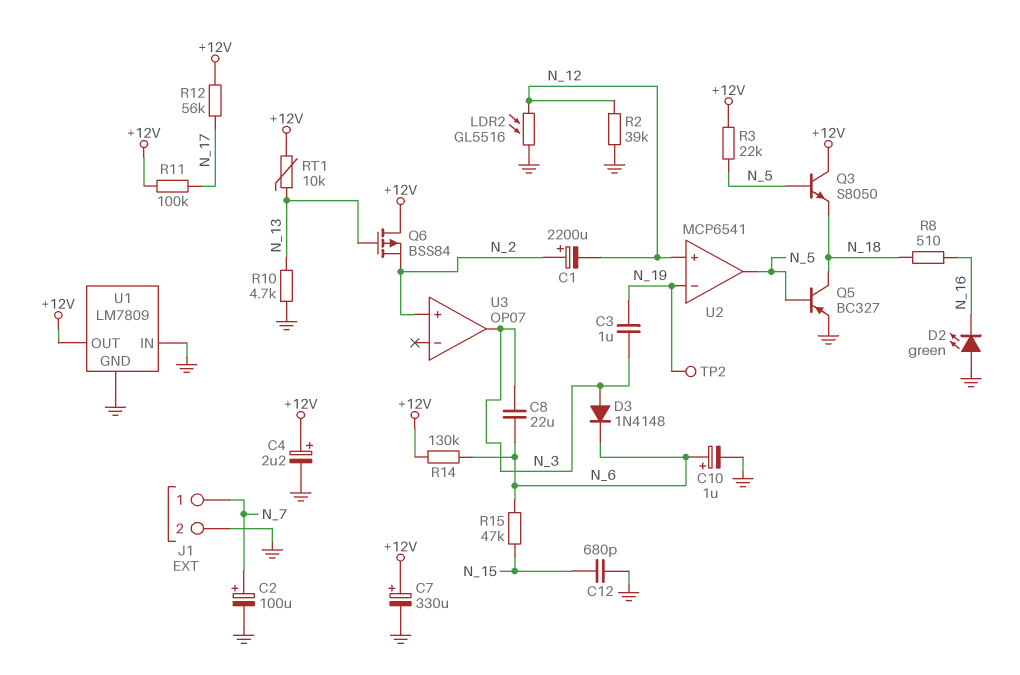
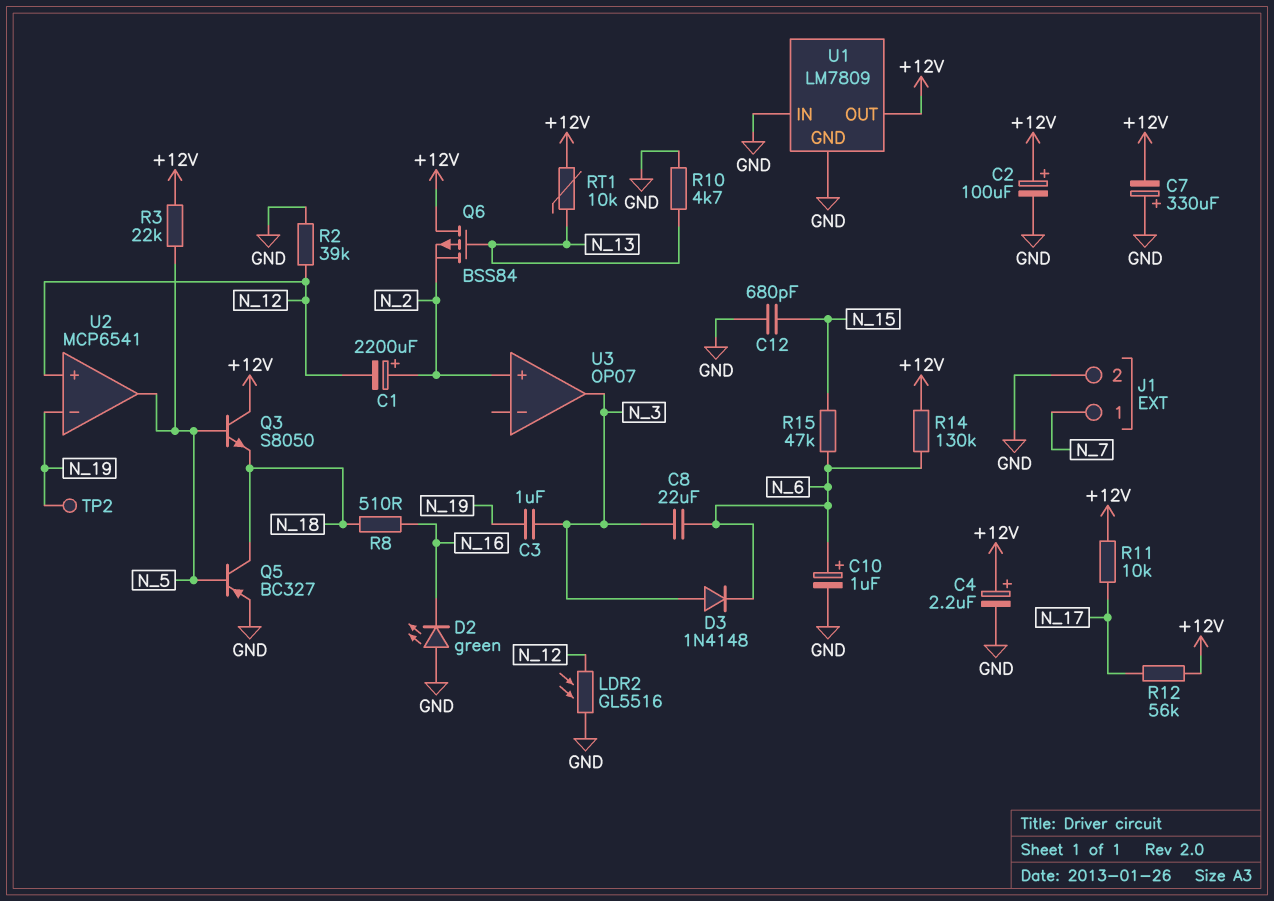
C2: 100uF (plus N_7, minus GND) -> 100uF (plus +12V, minus GND)
C7: 330uF (plus +12V, minus GND) -> 330uF (plus GND, minus +12V)
R11: 100k (+12V, N_17) -> 10k (+12V, N_17)

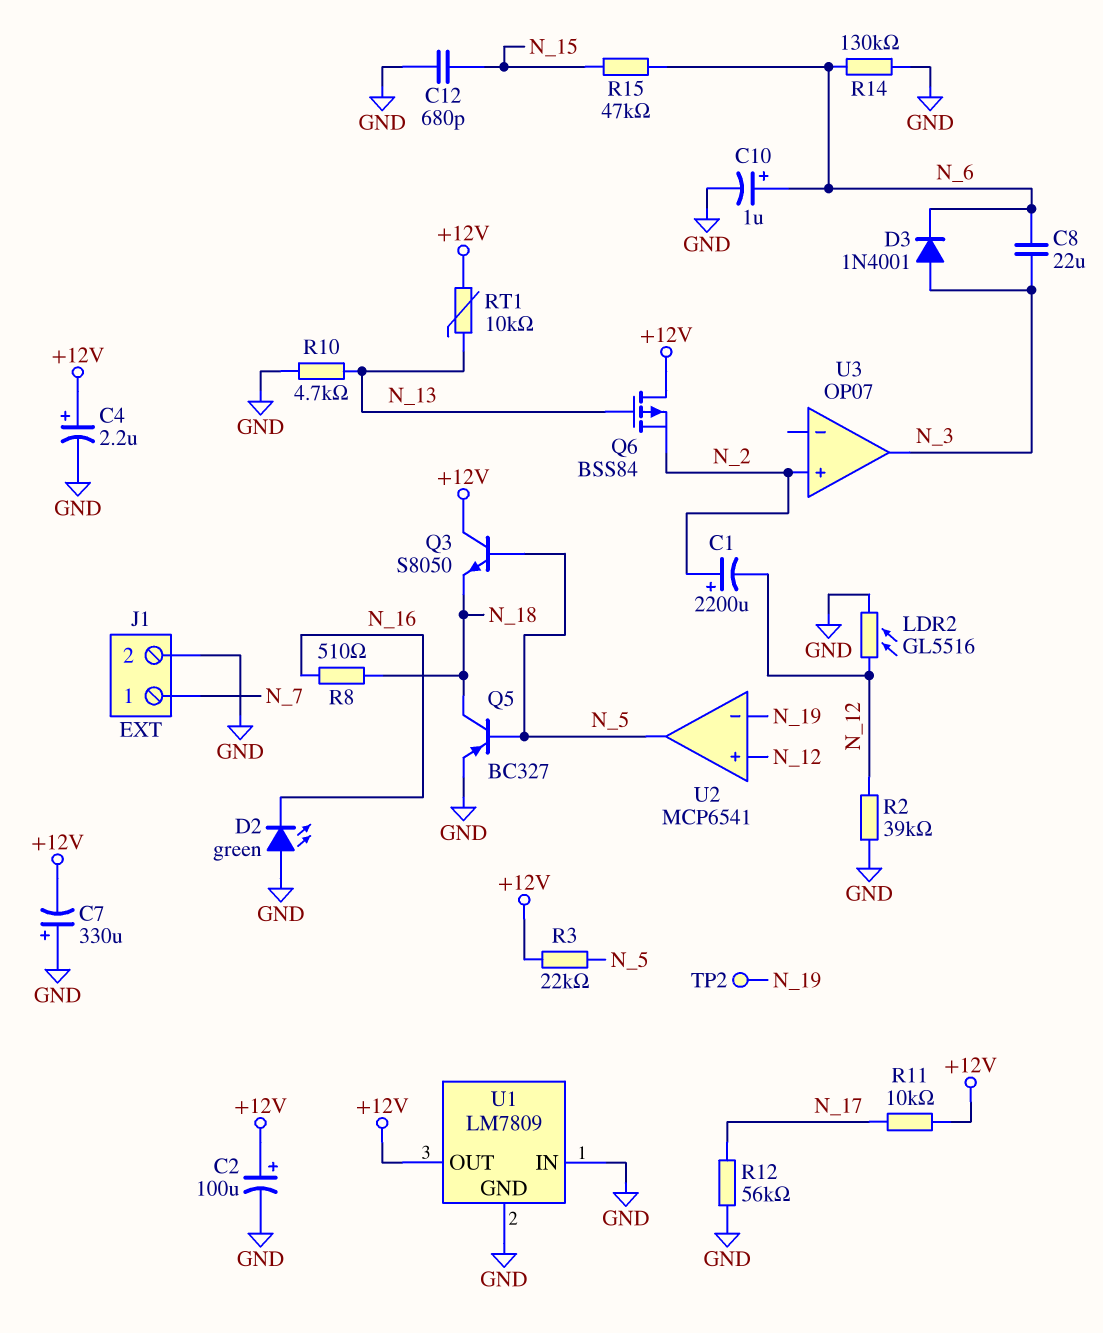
C3: 1uF (N_3, N_19) -> none
D3: diode 1N4148 (A N_3, K N_6) -> diode 1N4001 (A N_3, K N_6)
R12: 56k (+12V, N_17) -> 56k (GND, N_17)
R14: 130k (+12V, N_6) -> 130k (GND, N_6)

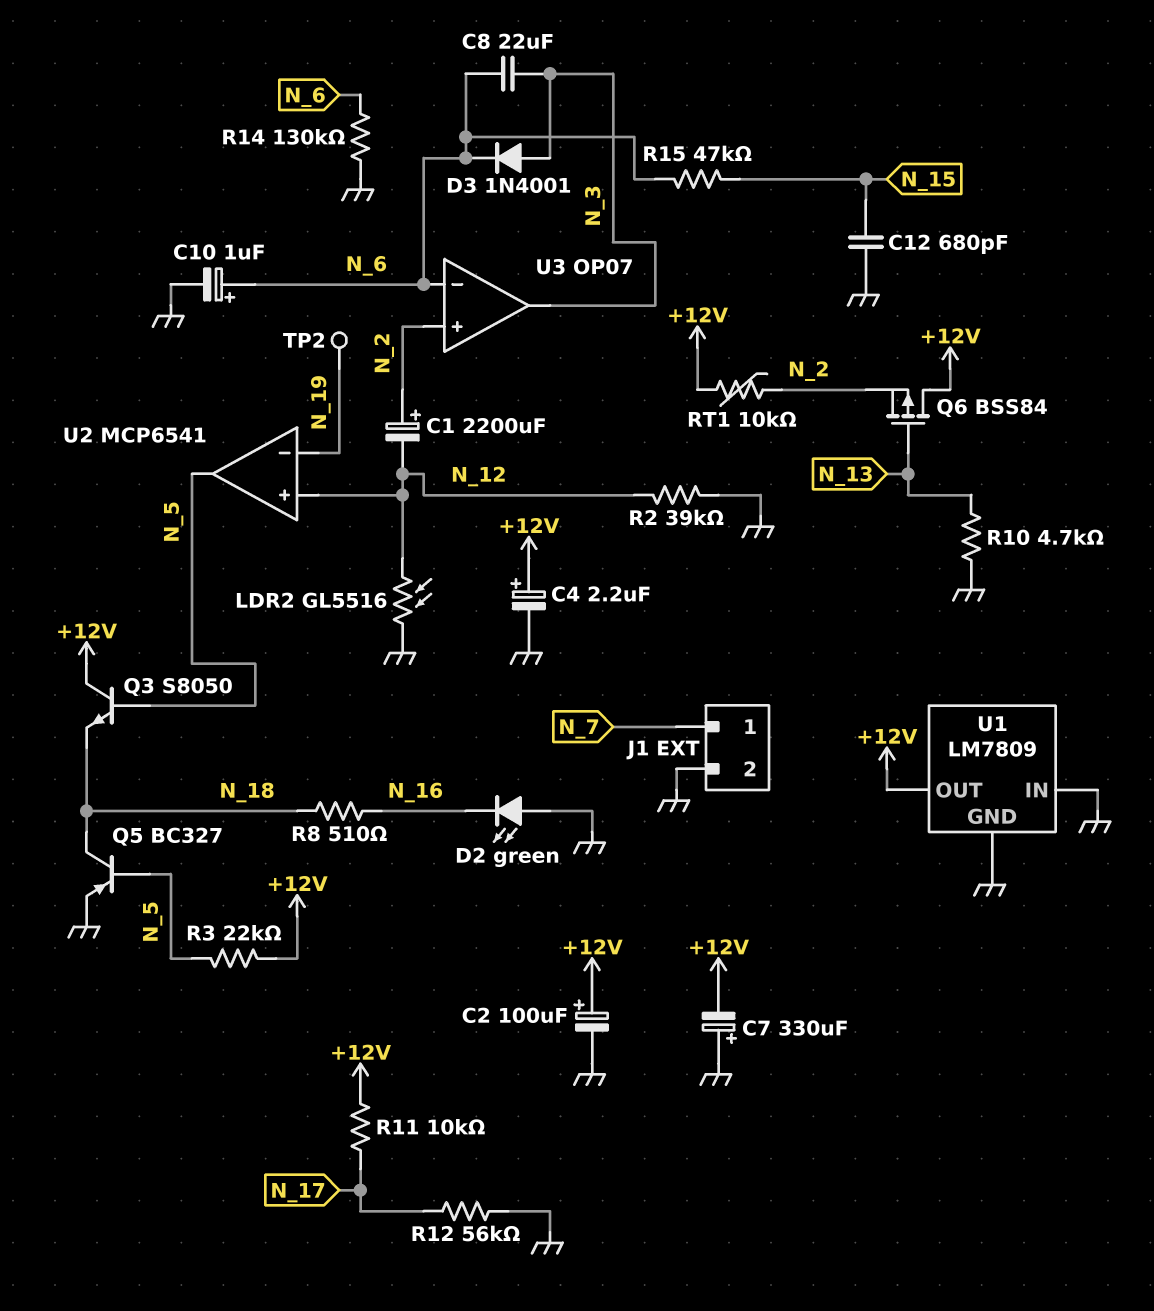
RT1: 10k (+12V, N_13) -> 10k (+12V, N_2)
U3 pin in-: none -> N_6

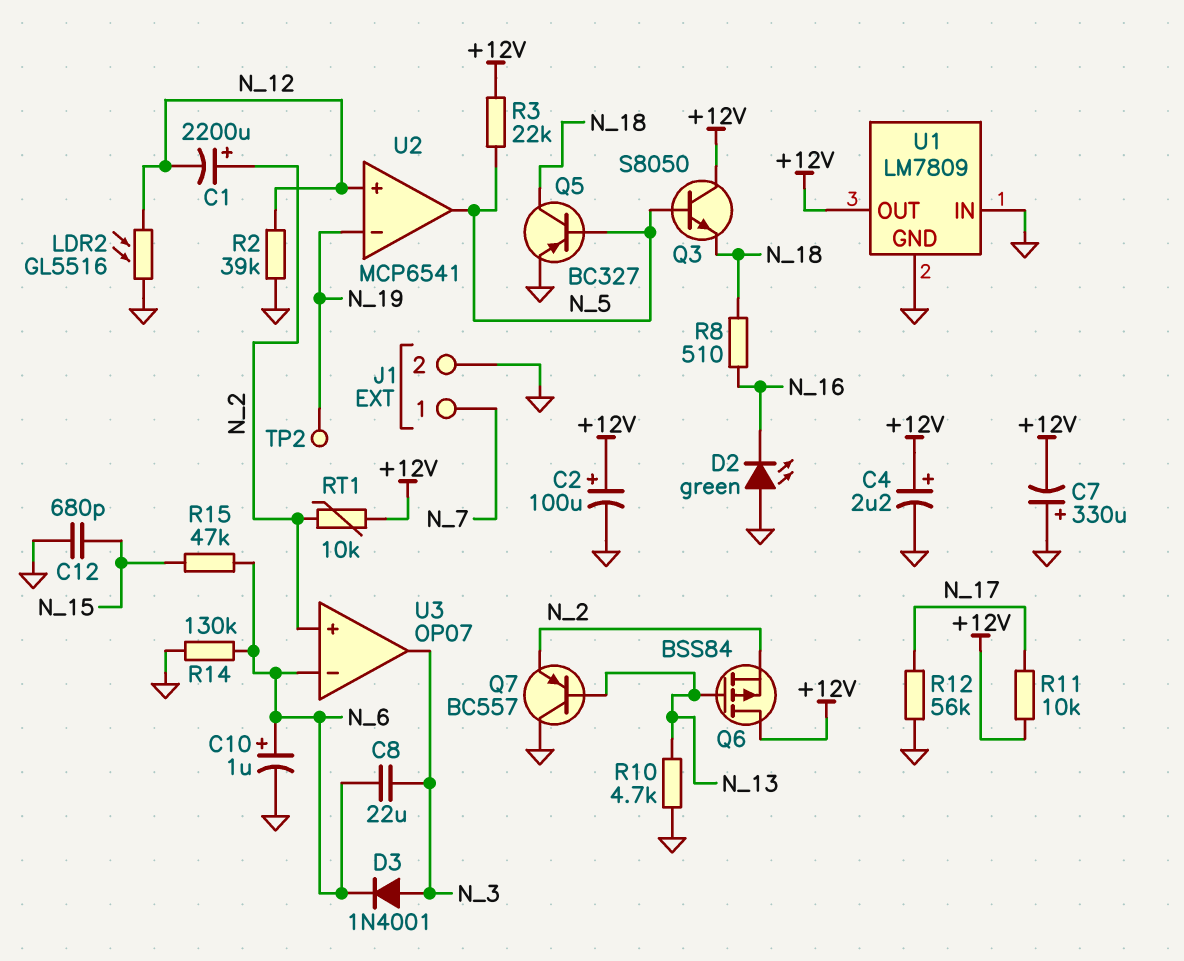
Q7: none -> PNP BC557 (B N_13, C GND, E N_2)

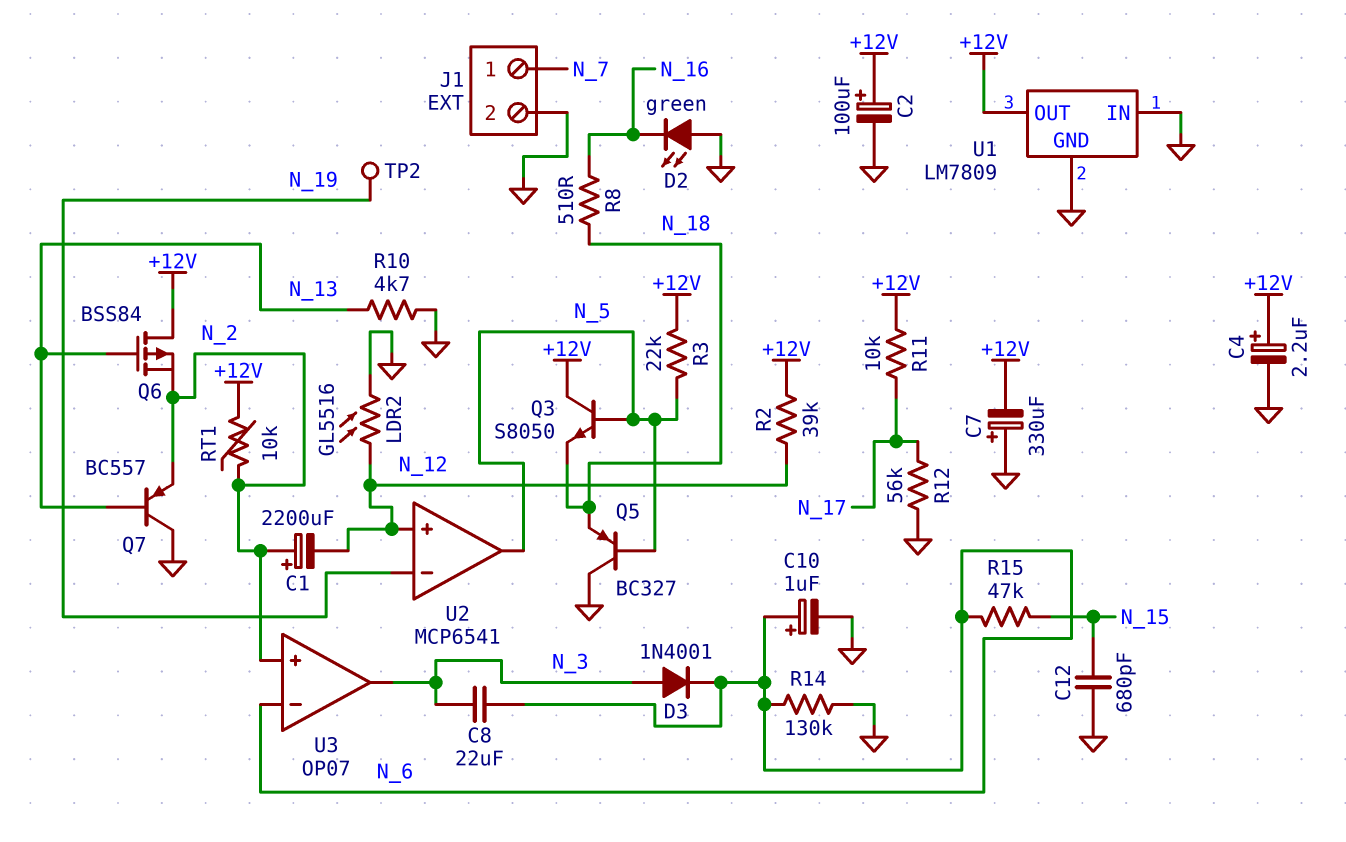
Q5: PNP BC327 (B N_5, C N_18, E GND) -> PNP BC327 (B N_5, C GND, E N_18)
R2: 39k (GND, N_12) -> 39k (+12V, N_12)

